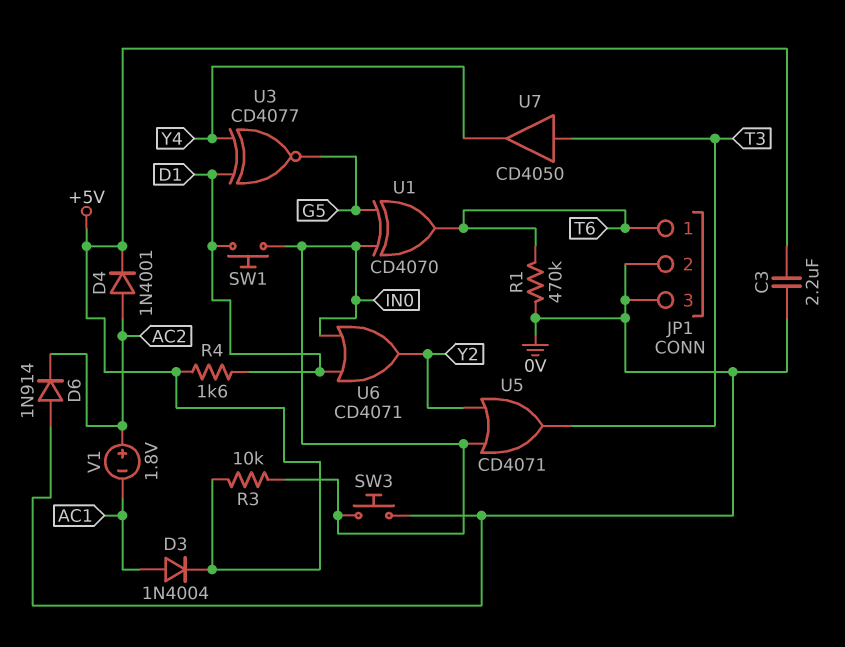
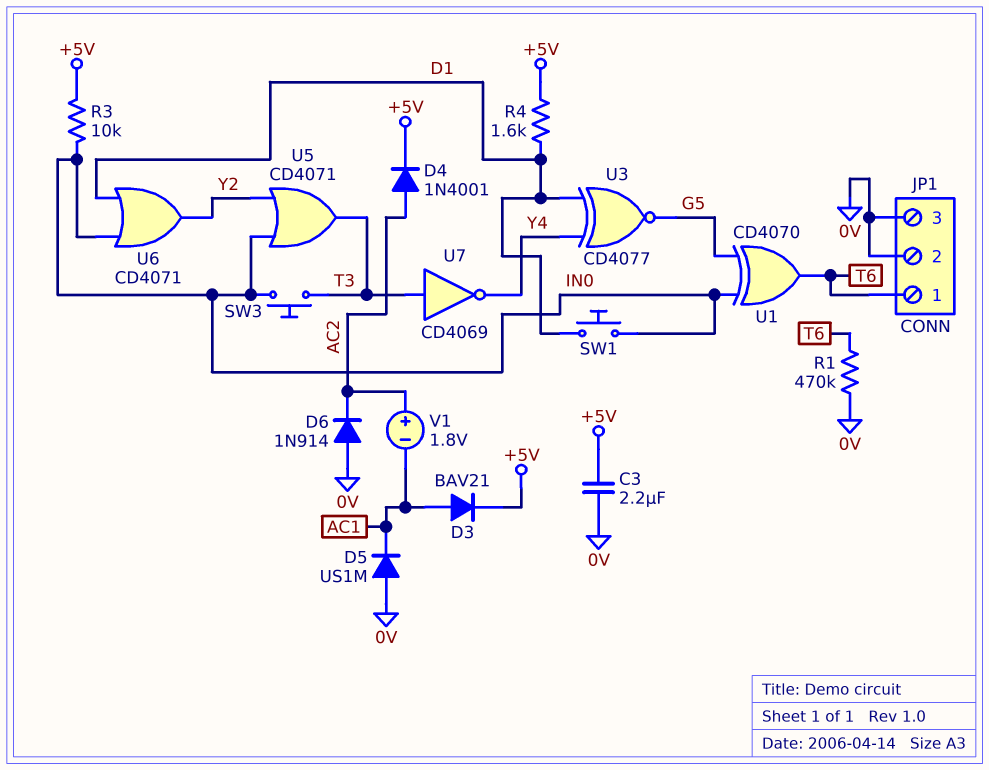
D3: diode 1N4004 (A AC1, K +5V) -> diode BAV21 (A AC1, K +5V)
D5: none -> diode US1M (A 0V, K AC1)
SW3: button (0V, IN0) -> button (IN0, T3)
U7: buffer CD4050 (in T3, out Y4) -> NOT CD4069 (in T3, out Y4)

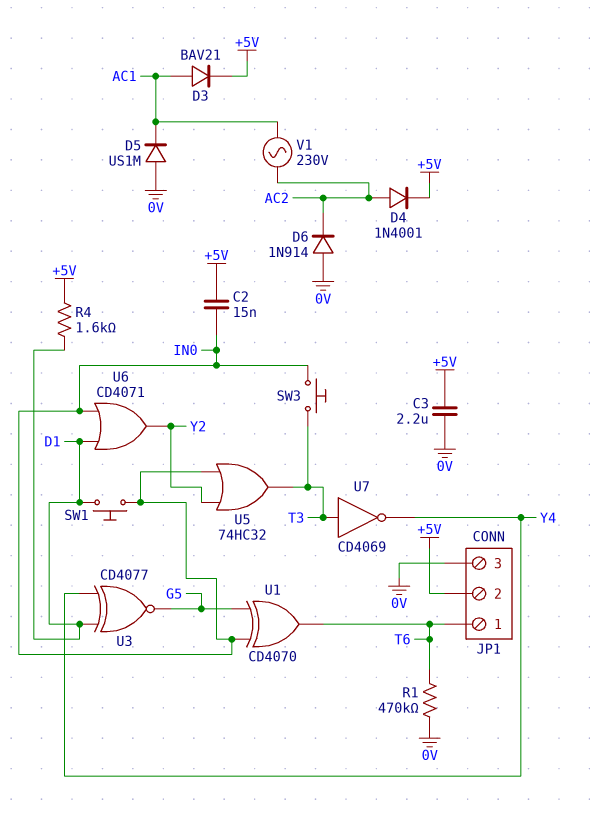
C2: none -> 15nF (+5V, IN0)
JP1 pin 2: 0V -> +5V
R3: 10k (+5V, IN0) -> none
U5: OR CD4071 (in IN0, in Y2, out T3) -> OR 74HC32 (in IN0, in Y2, out T3)
V1: 1.8V (plus AC2, minus AC1) -> AC 230V (AC1, AC2)

